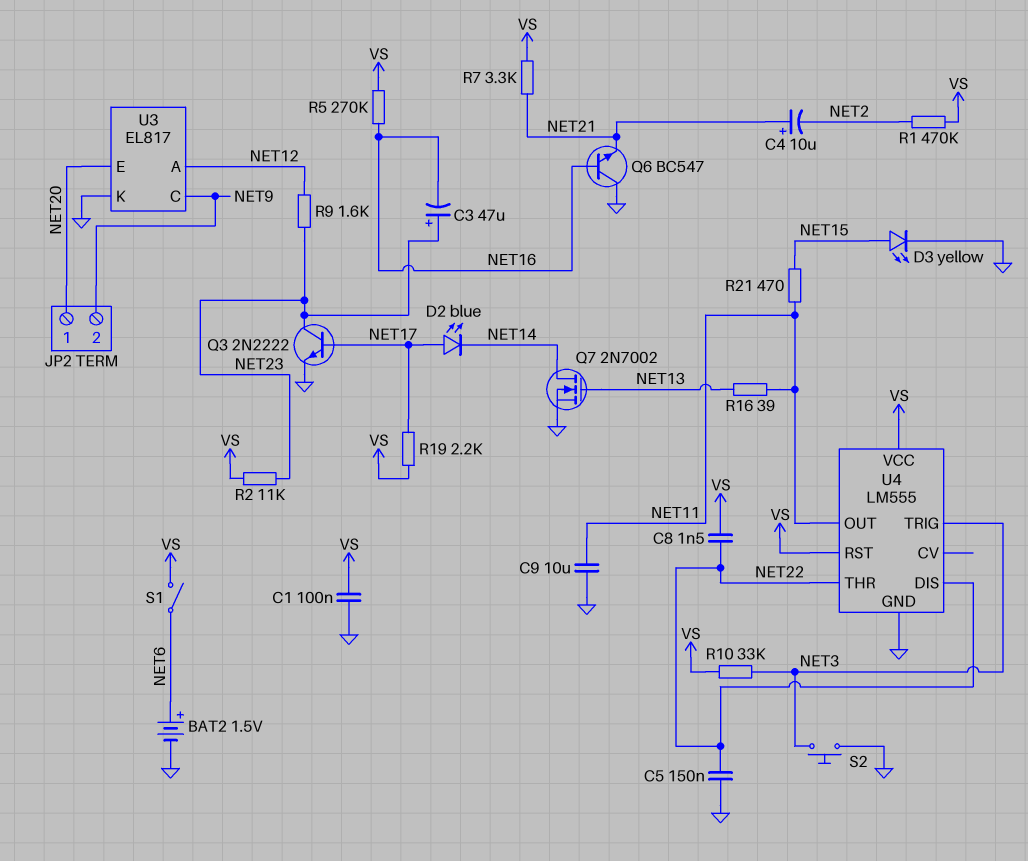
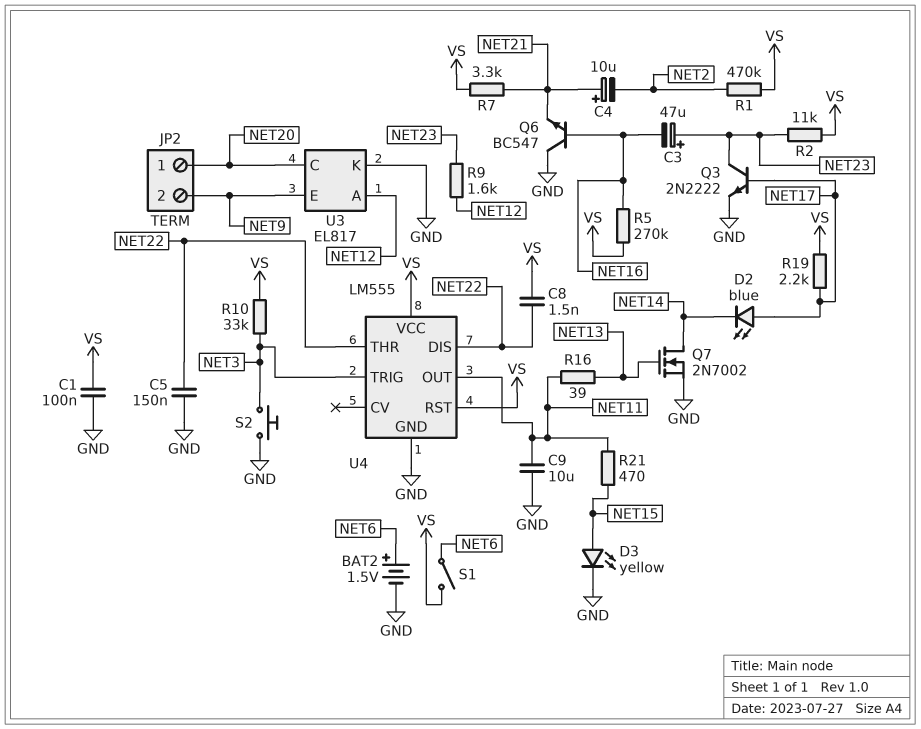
U3 pin C: NET9 -> NET20
U3 pin E: NET20 -> NET9

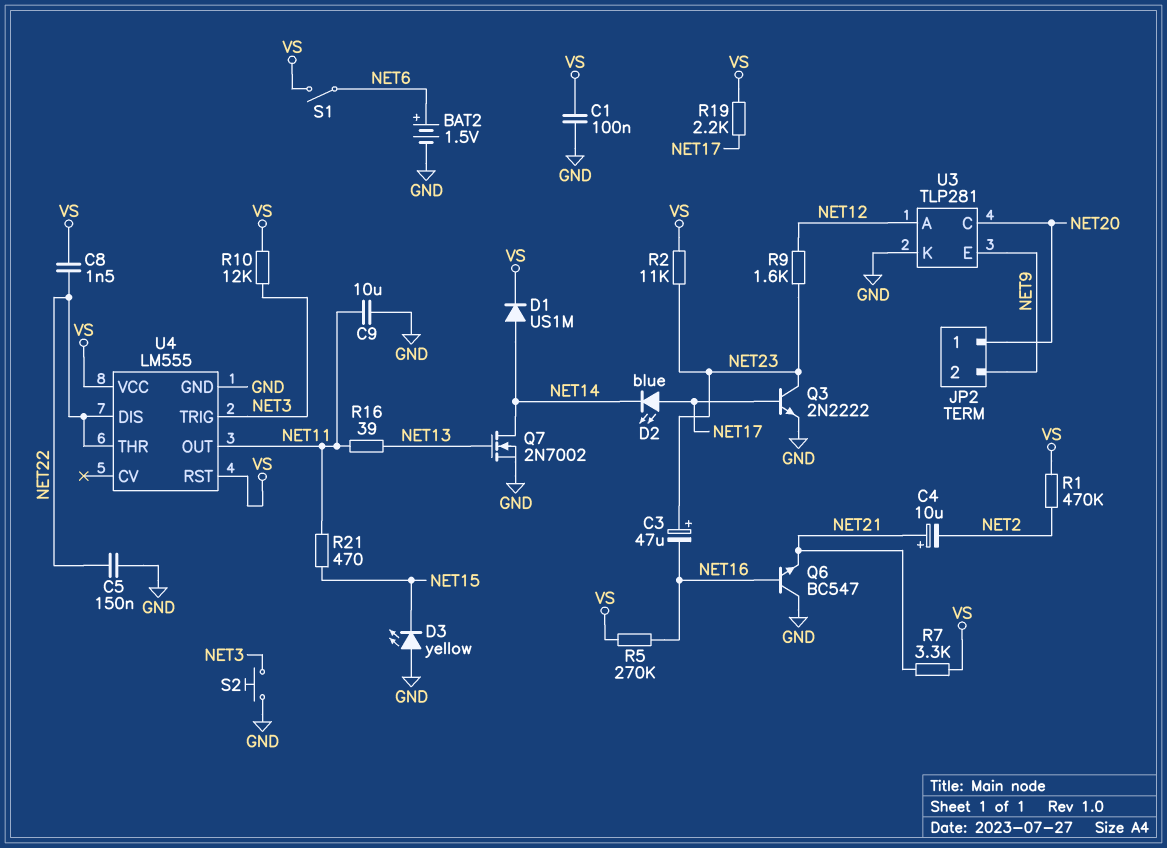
D1: none -> diode US1M (A NET14, K VS)
D3: LED yellow (A NET15, K GND) -> LED yellow (A GND, K NET15)
R10: 33k (NET3, VS) -> 12k (NET3, VS)
U3: EL817 -> TLP281

